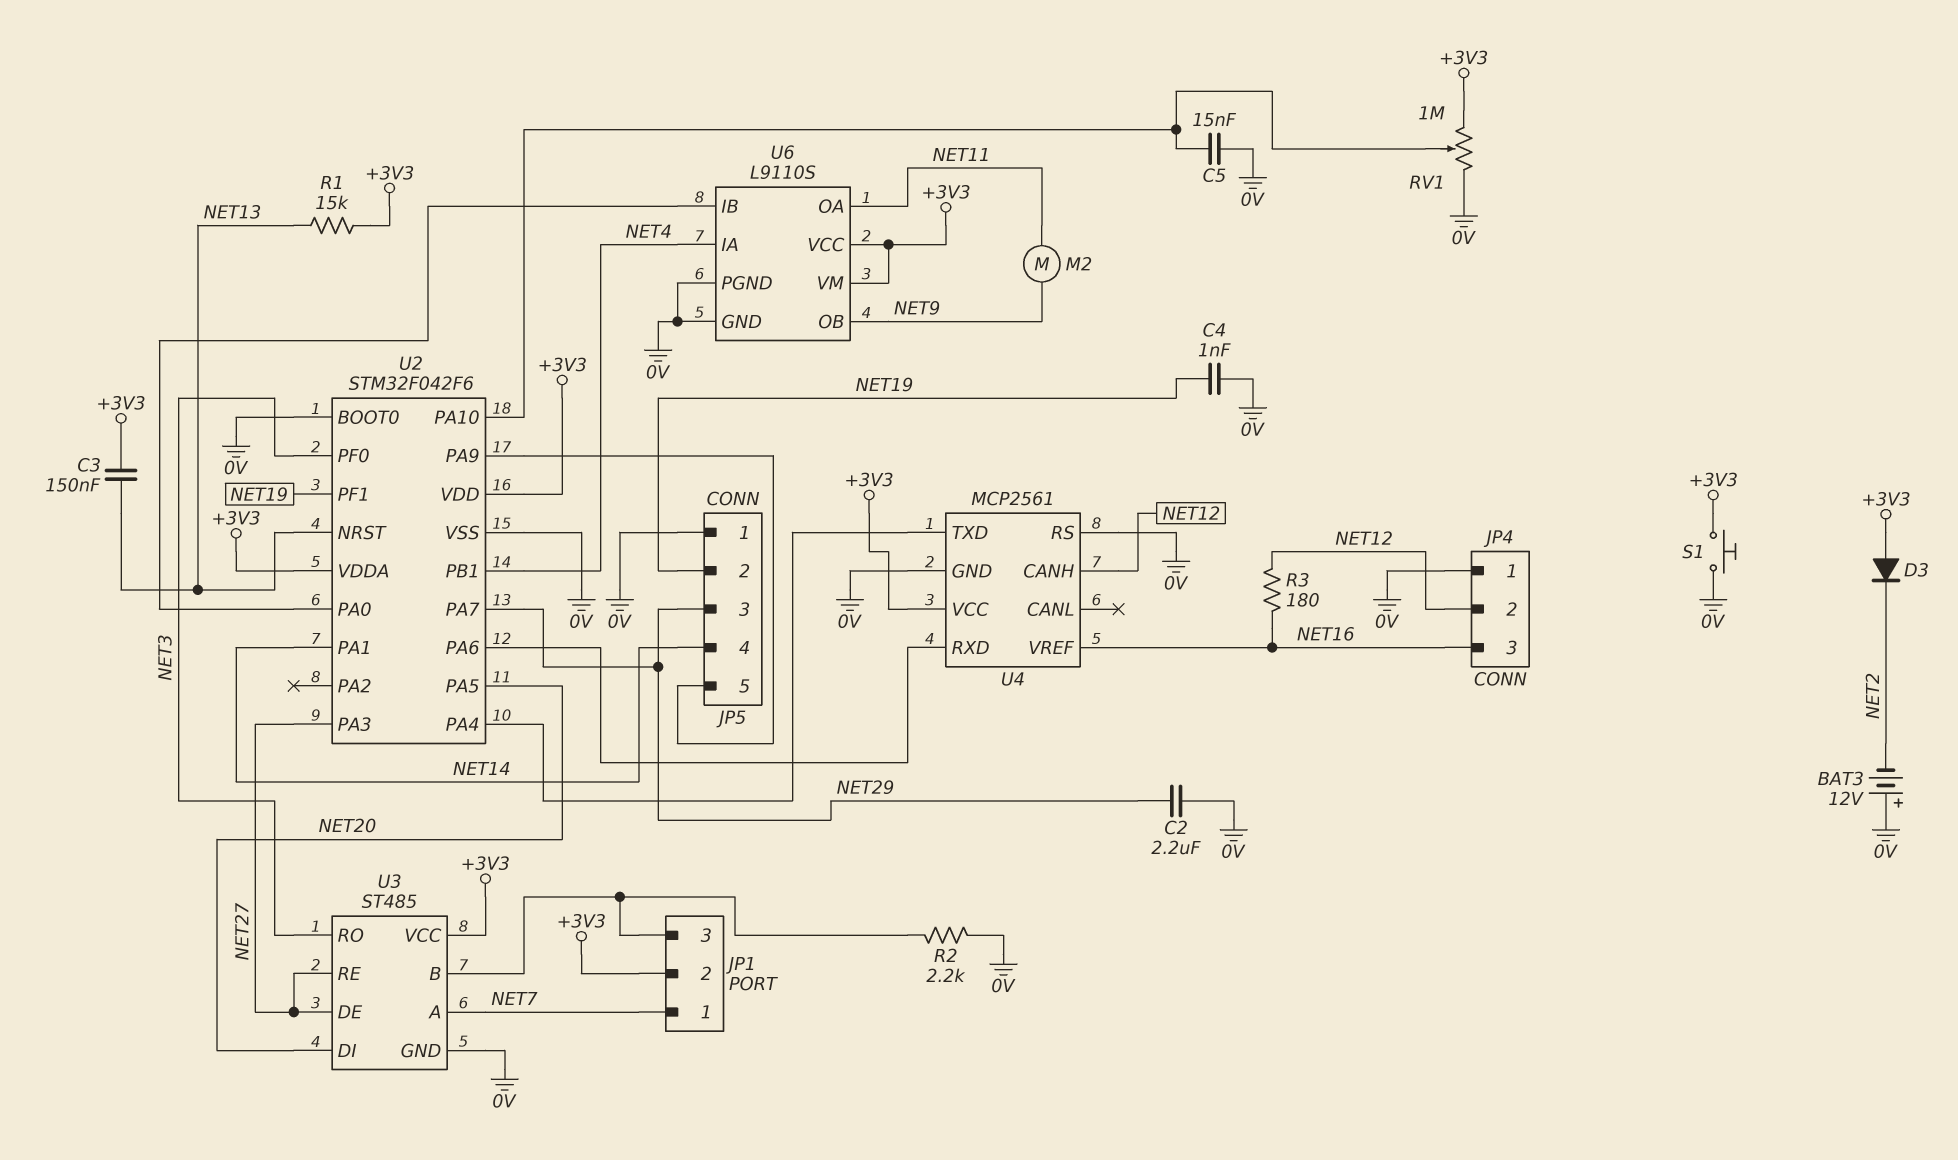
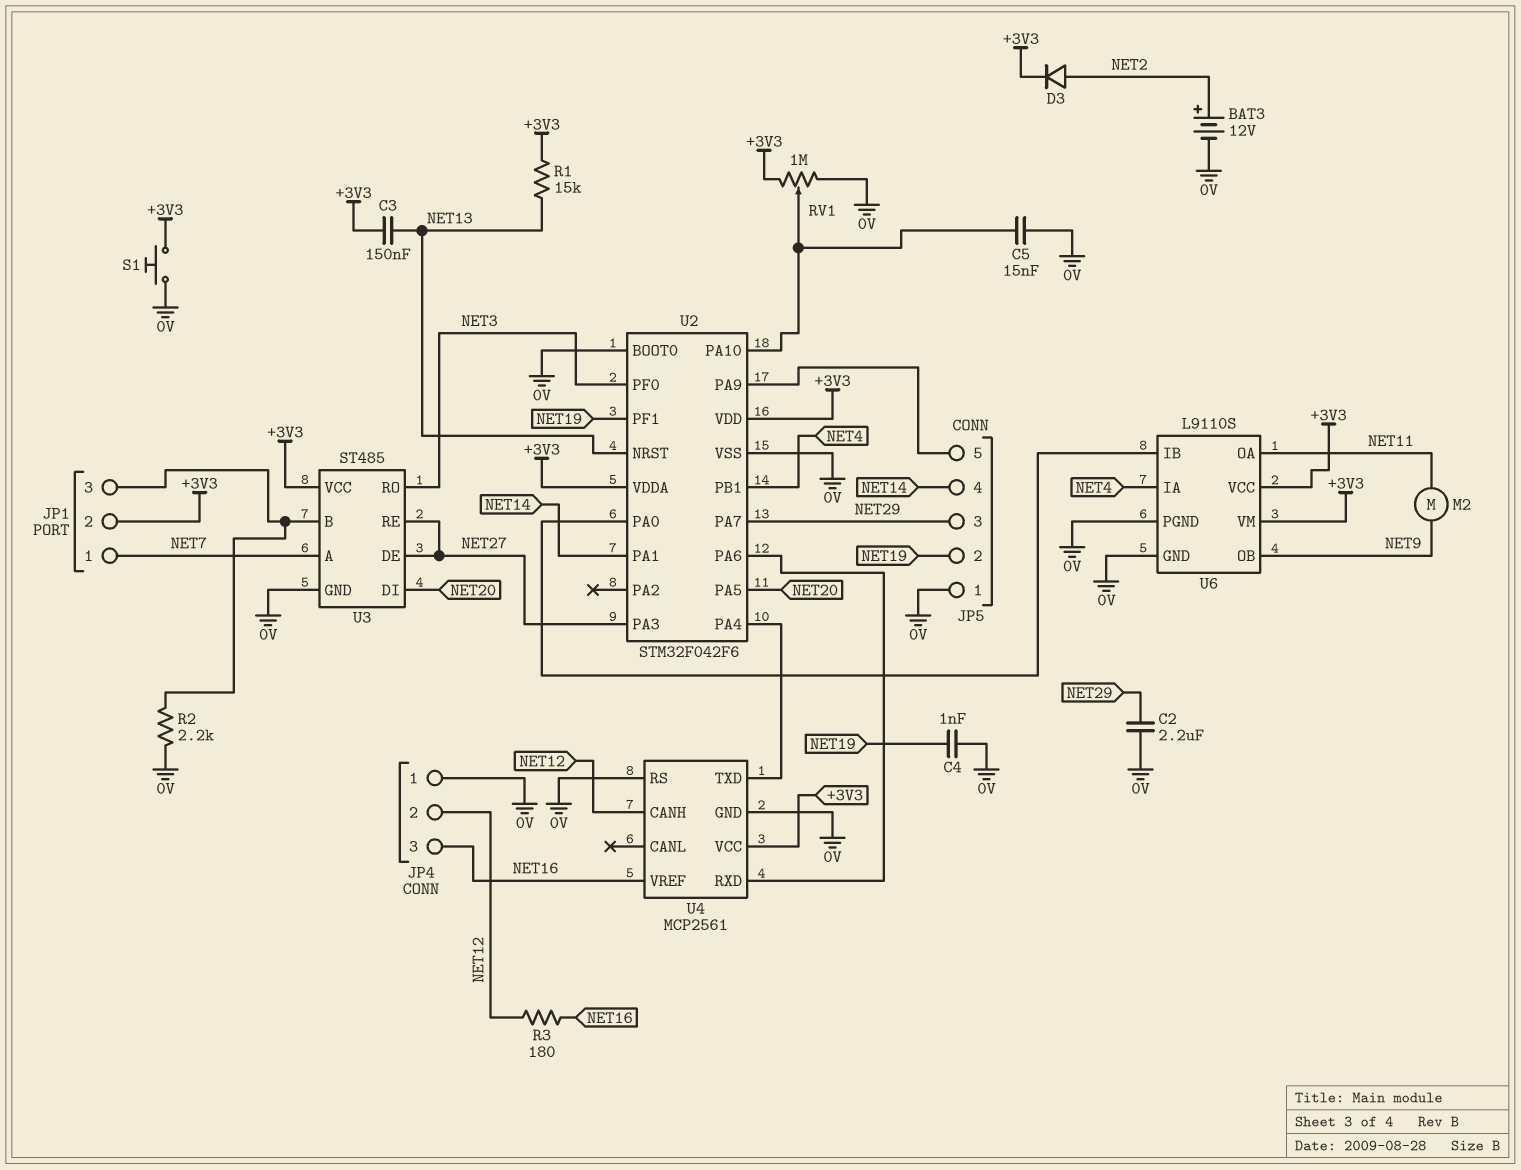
BAT3: 12V (plus 0V, minus NET2) -> 12V (plus NET2, minus 0V)
D3: diode (A +3V3, K NET2) -> diode (A NET2, K +3V3)

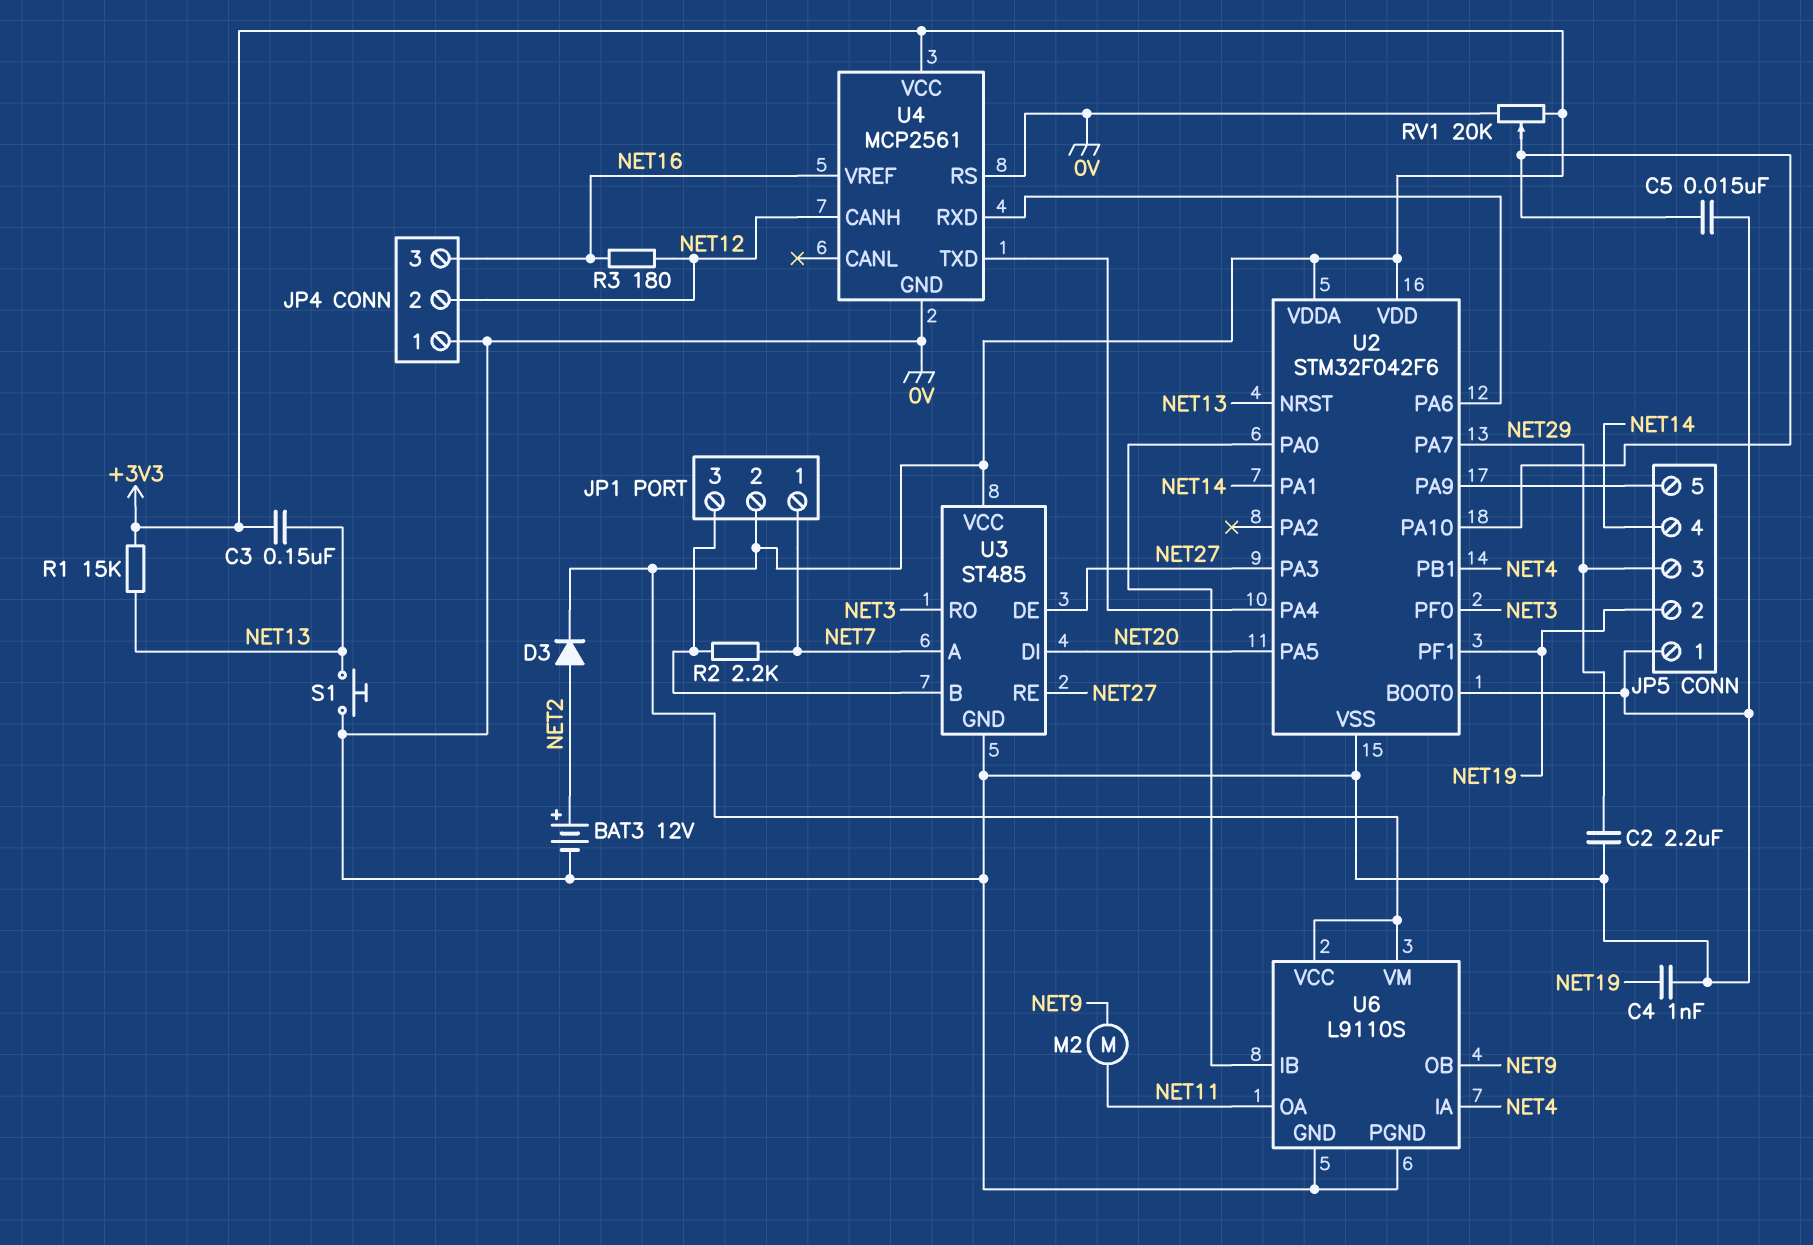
R2: 2.2k (0V, JP1/3) -> 2.2k (JP1/3, NET7)
RV1: 1M (+3V3, 0V, wiper U2/PA10) -> 20k (+3V3, 0V, wiper U2/PA10)
S1: button (+3V3, 0V) -> button (0V, NET13)

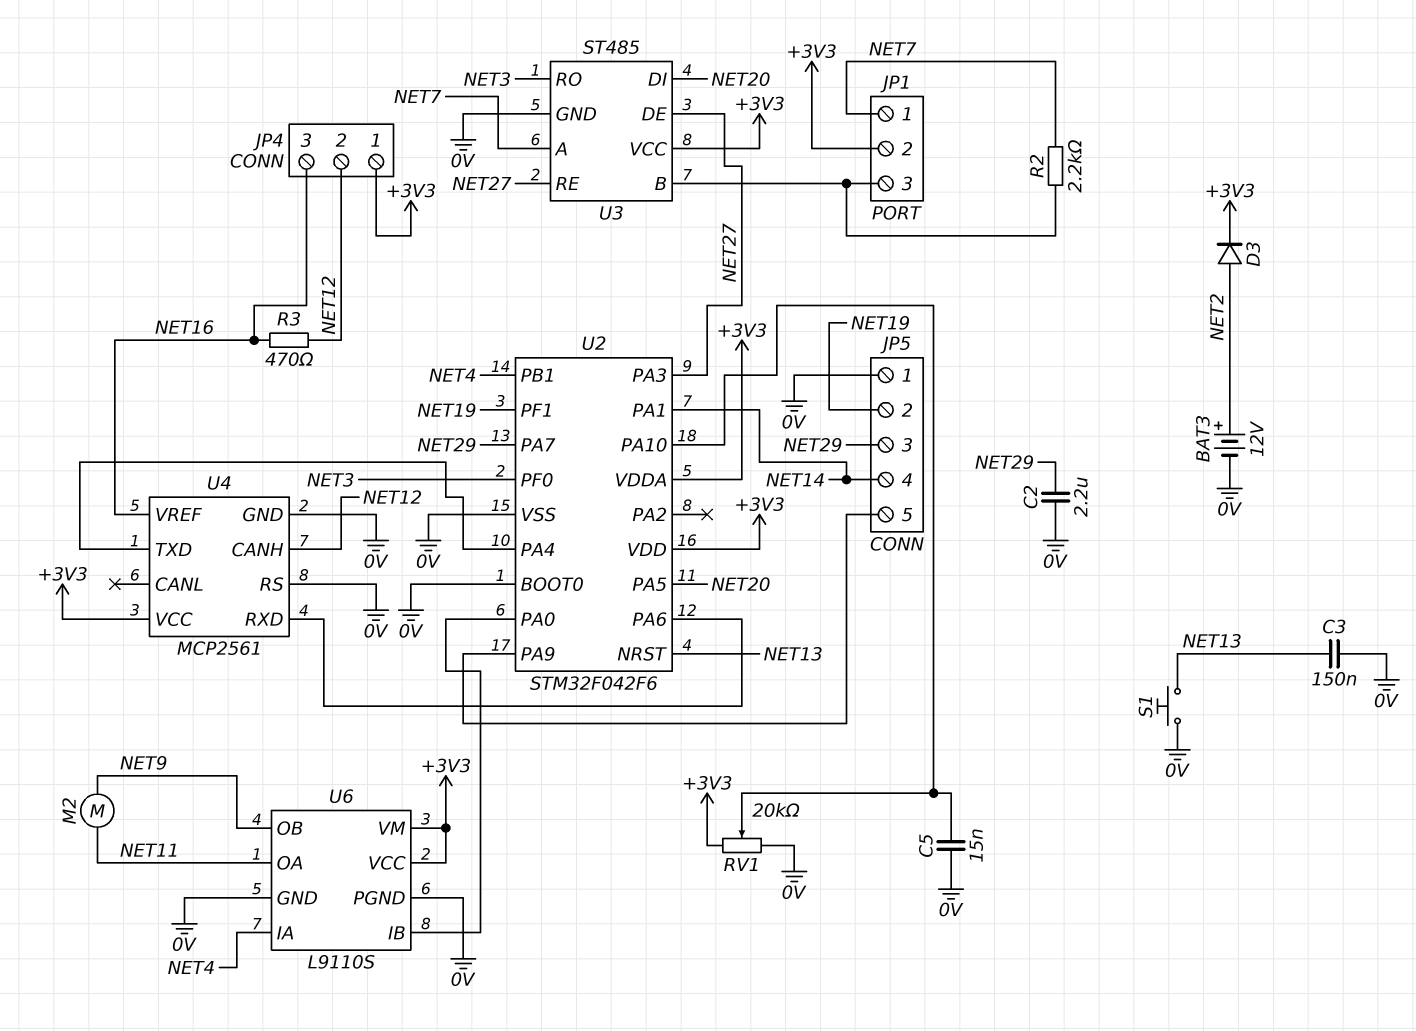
C3: 150nF (+3V3, NET13) -> 150nF (0V, NET13)
C4: 1nF (0V, NET19) -> none
JP4 pin 1: 0V -> +3V3
R1: 15k (+3V3, NET13) -> none
R3: 180 (NET12, NET16) -> 470 (NET12, NET16)

